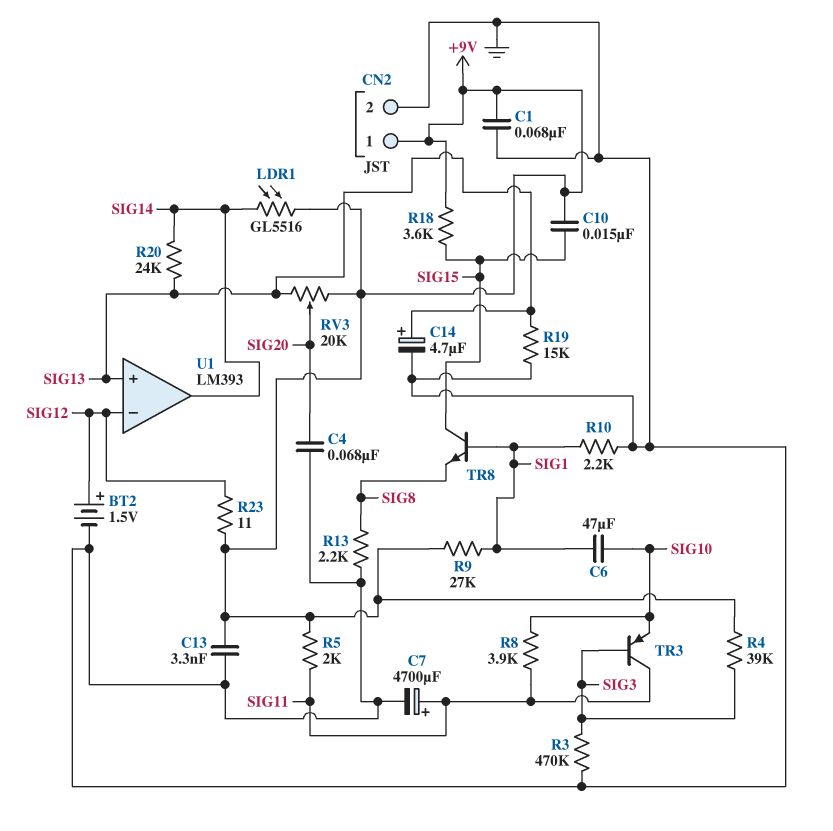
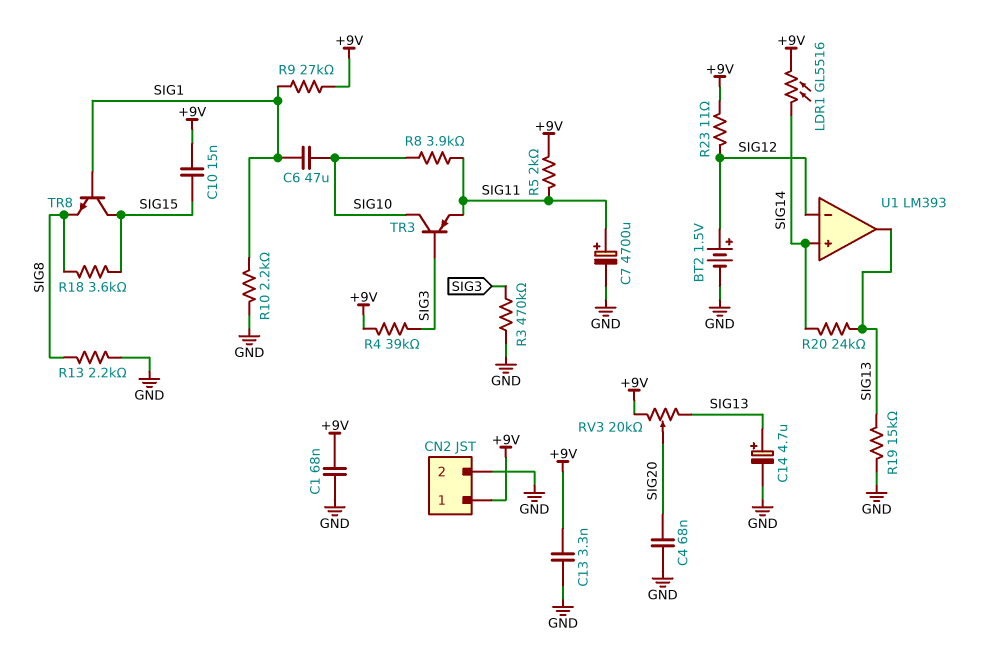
R18: 3.6k (+9V, SIG15) -> 3.6k (SIG8, SIG15)
TR3: PNP (B SIG3, C SIG11, E SIG10) -> PNP (B SIG3, C SIG10, E SIG11)
U1 pin in+: SIG13 -> SIG14
U1 pin out: SIG14 -> SIG13

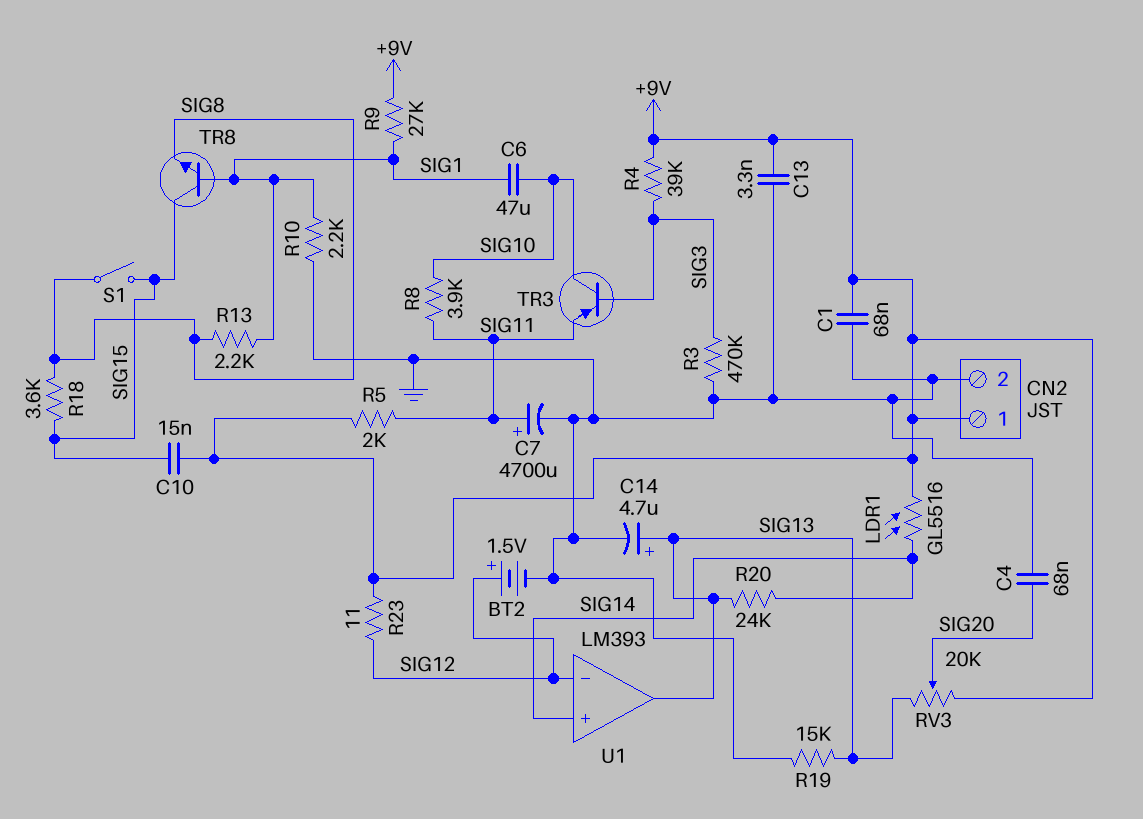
R13: 2.2k (GND, SIG8) -> 2.2k (SIG1, SIG8)
S1: none -> switch (SIG8, SIG15)

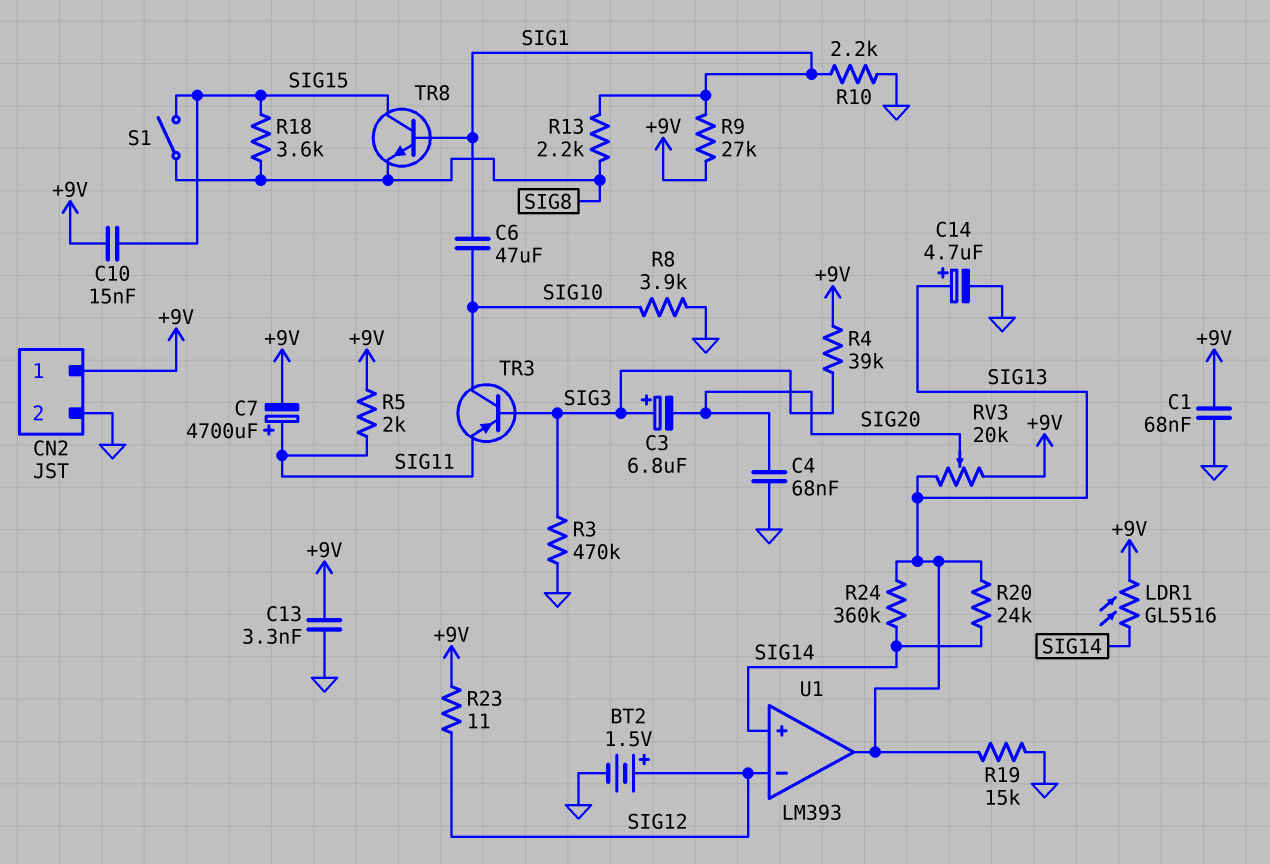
C3: none -> 6.8uF (plus SIG3, minus SIG20)
C7: 4700uF (plus SIG11, minus GND) -> 4700uF (plus SIG11, minus +9V)
R8: 3.9k (SIG10, SIG11) -> 3.9k (GND, SIG10)
R24: none -> 360k (SIG13, SIG14)

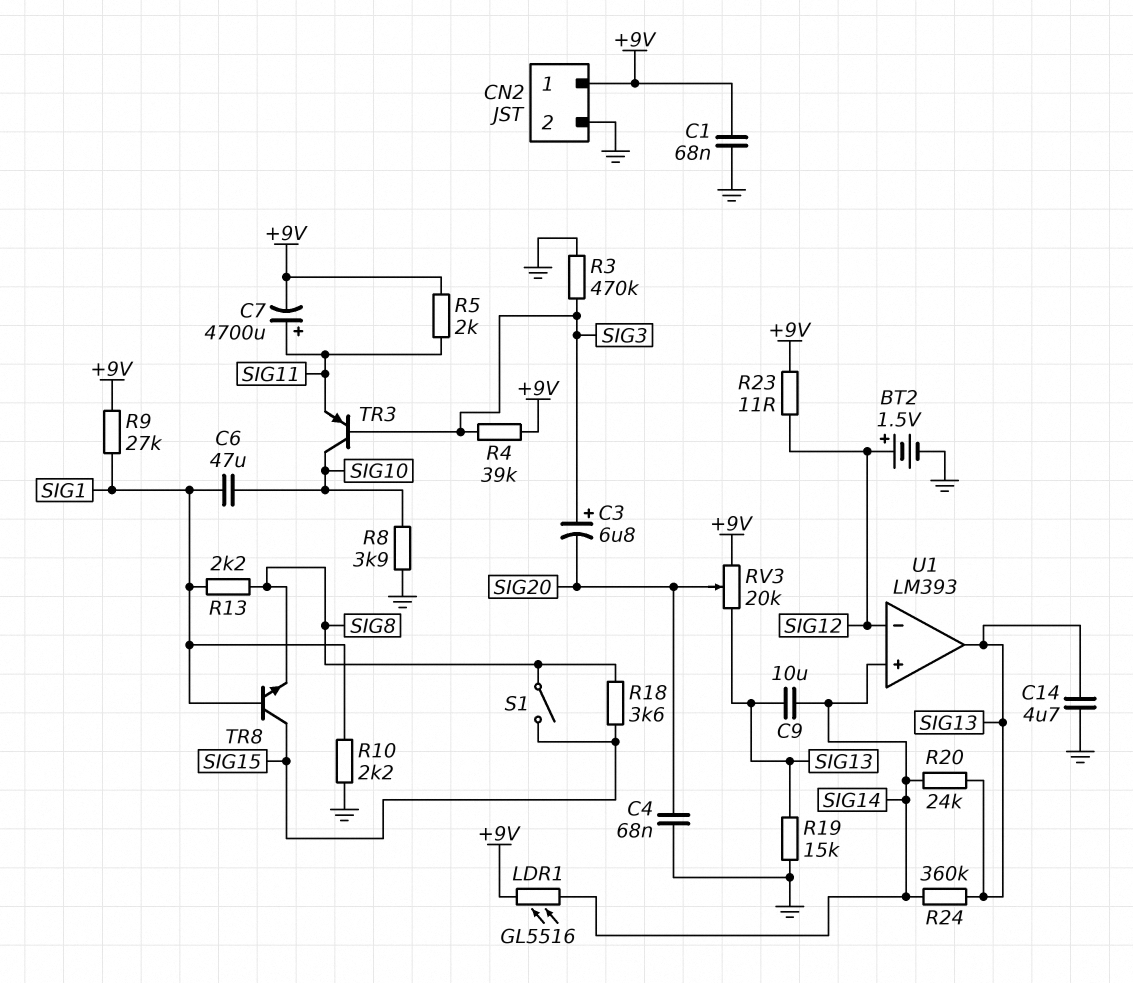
C9: none -> 10uF (SIG13, SIG14)
C10: 15nF (+9V, SIG15) -> none
C13: 3.3nF (+9V, GND) -> none
C14: 4.7uF (plus SIG13, minus GND) -> 4.7uF (GND, SIG13)

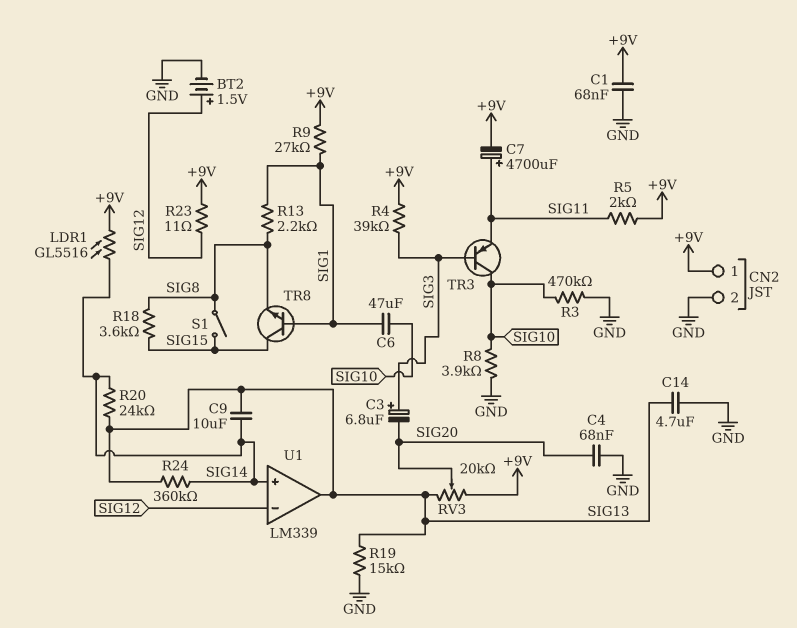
R3: 470k (GND, SIG3) -> 470k (GND, SIG10)
R10: 2.2k (GND, SIG1) -> none
U1: LM393 -> LM339

